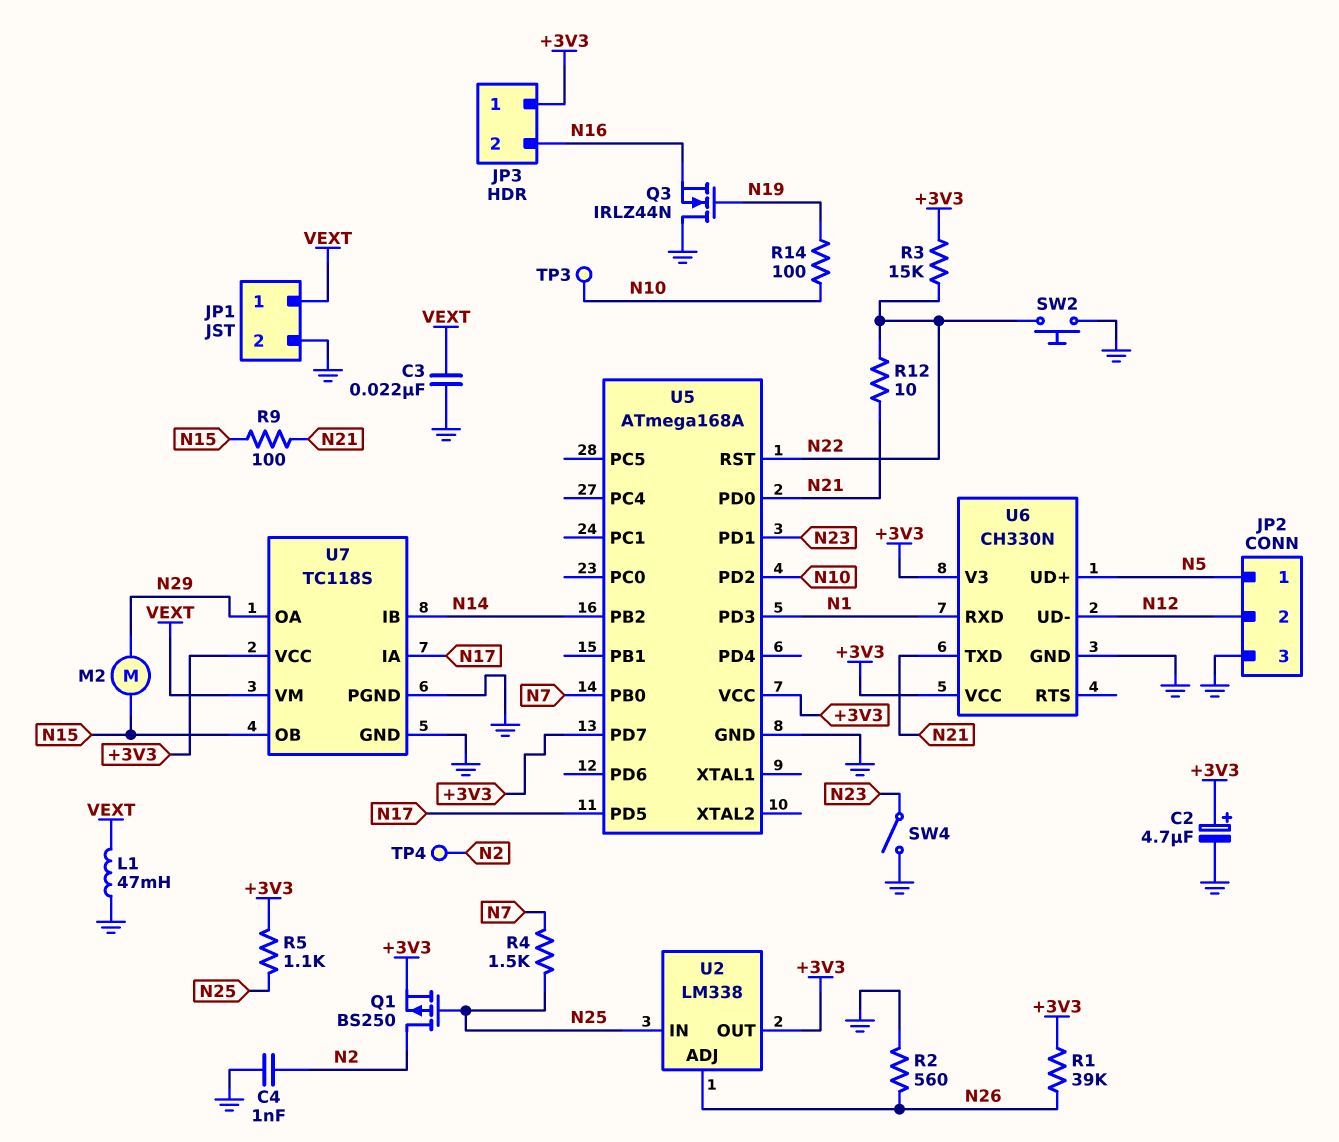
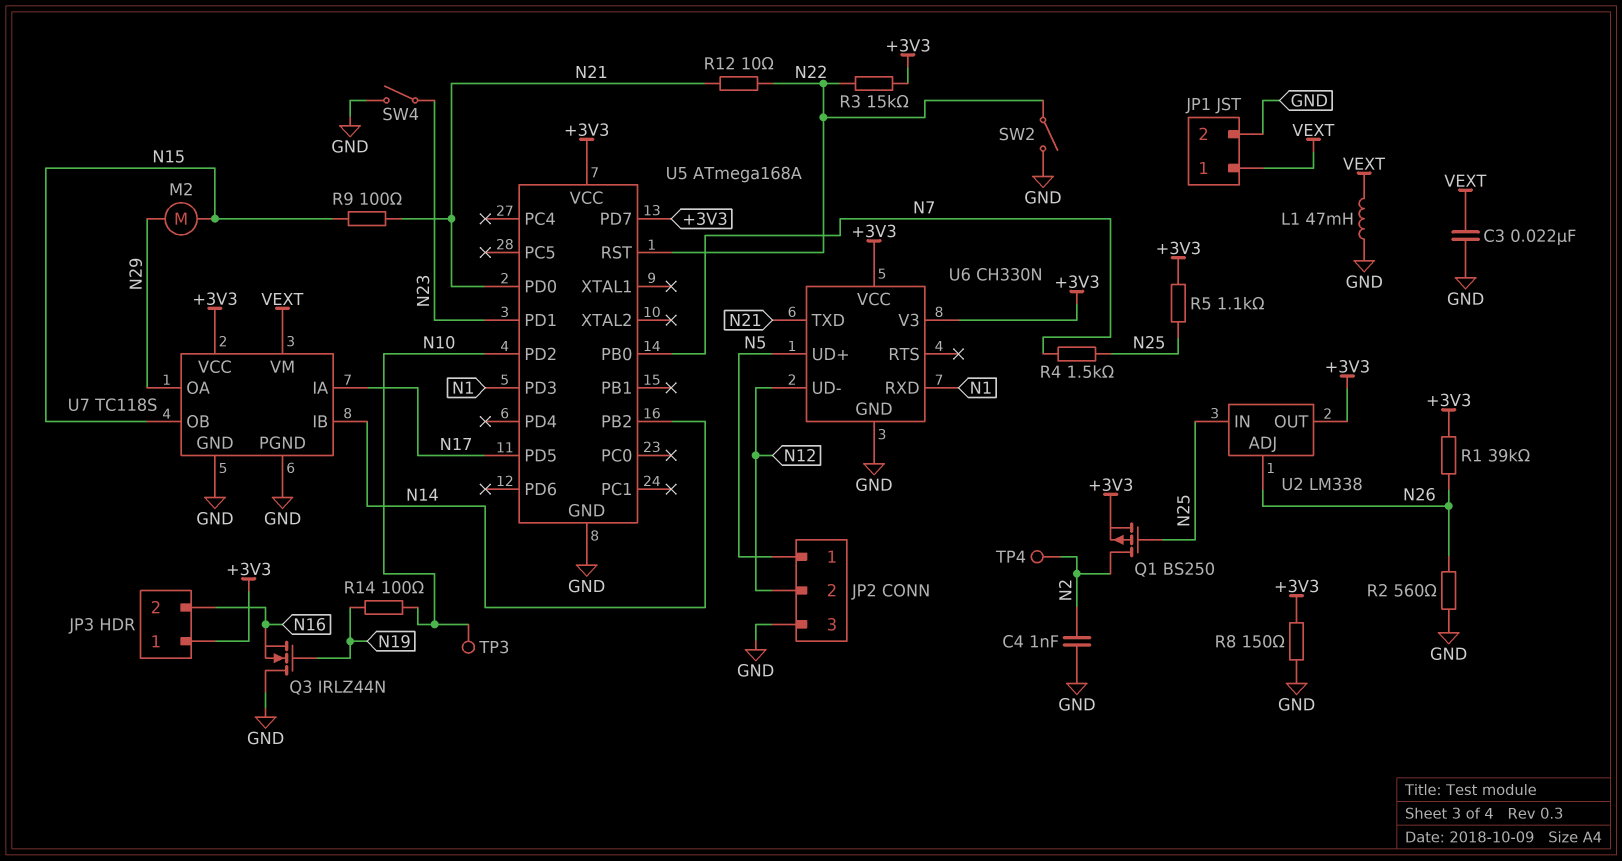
C2: 4.7uF (plus +3V3, minus GND) -> none
R8: none -> 150 (+3V3, GND)
SW2: button (GND, N22) -> switch (GND, N22)

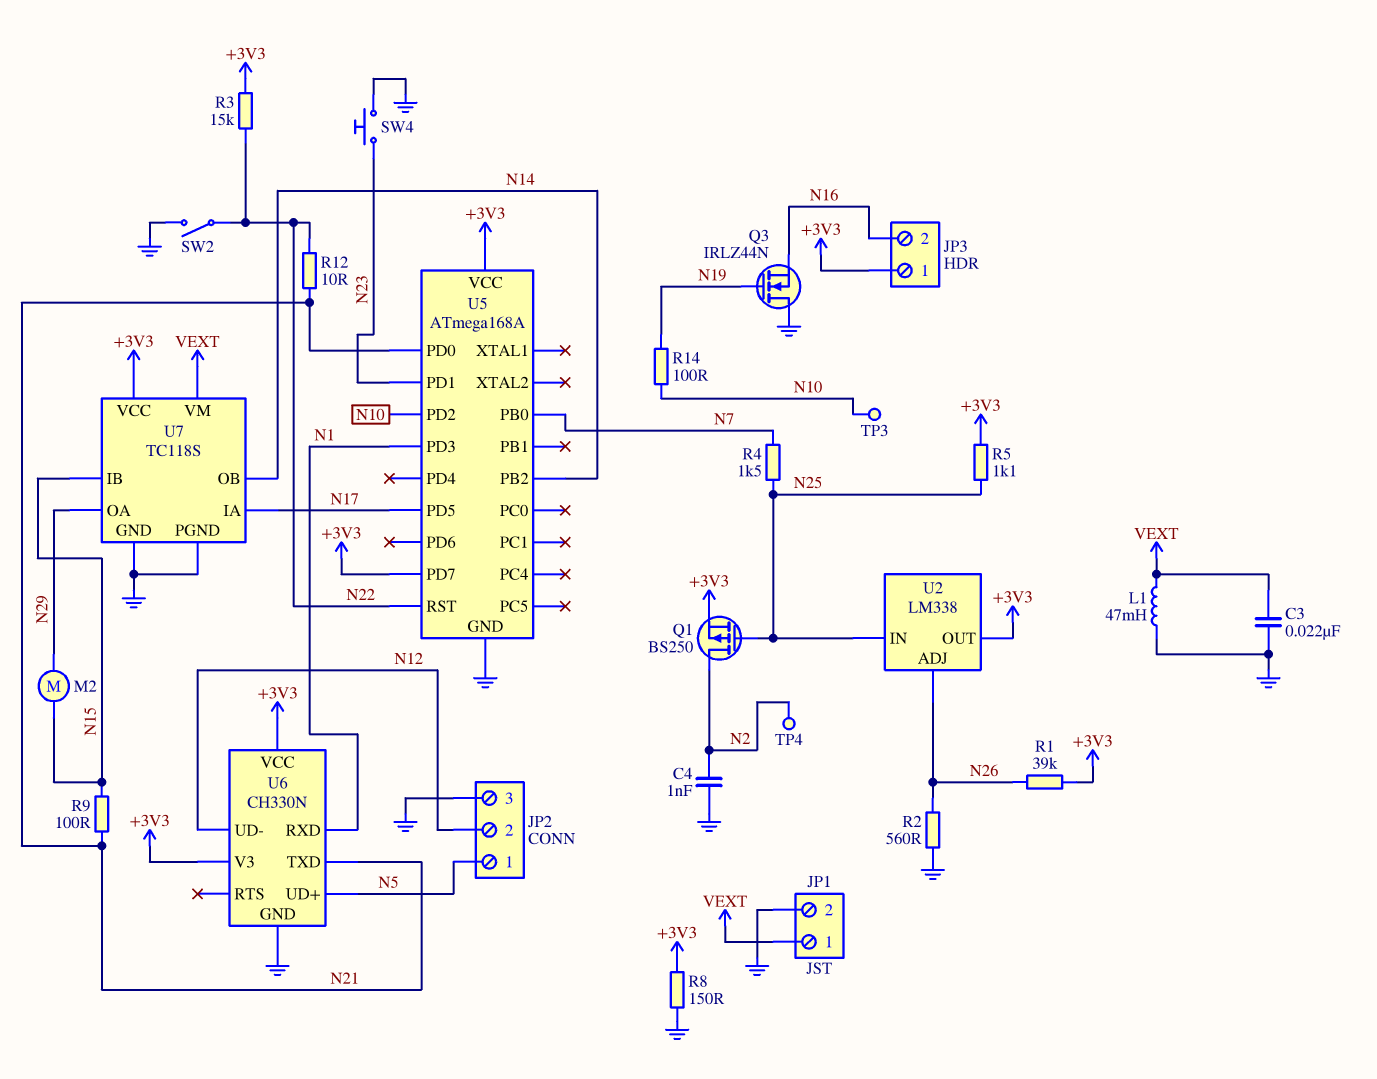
SW4: switch (GND, N23) -> button (GND, N23)
U7 pin IB: N14 -> N15
U7 pin OB: N15 -> N14

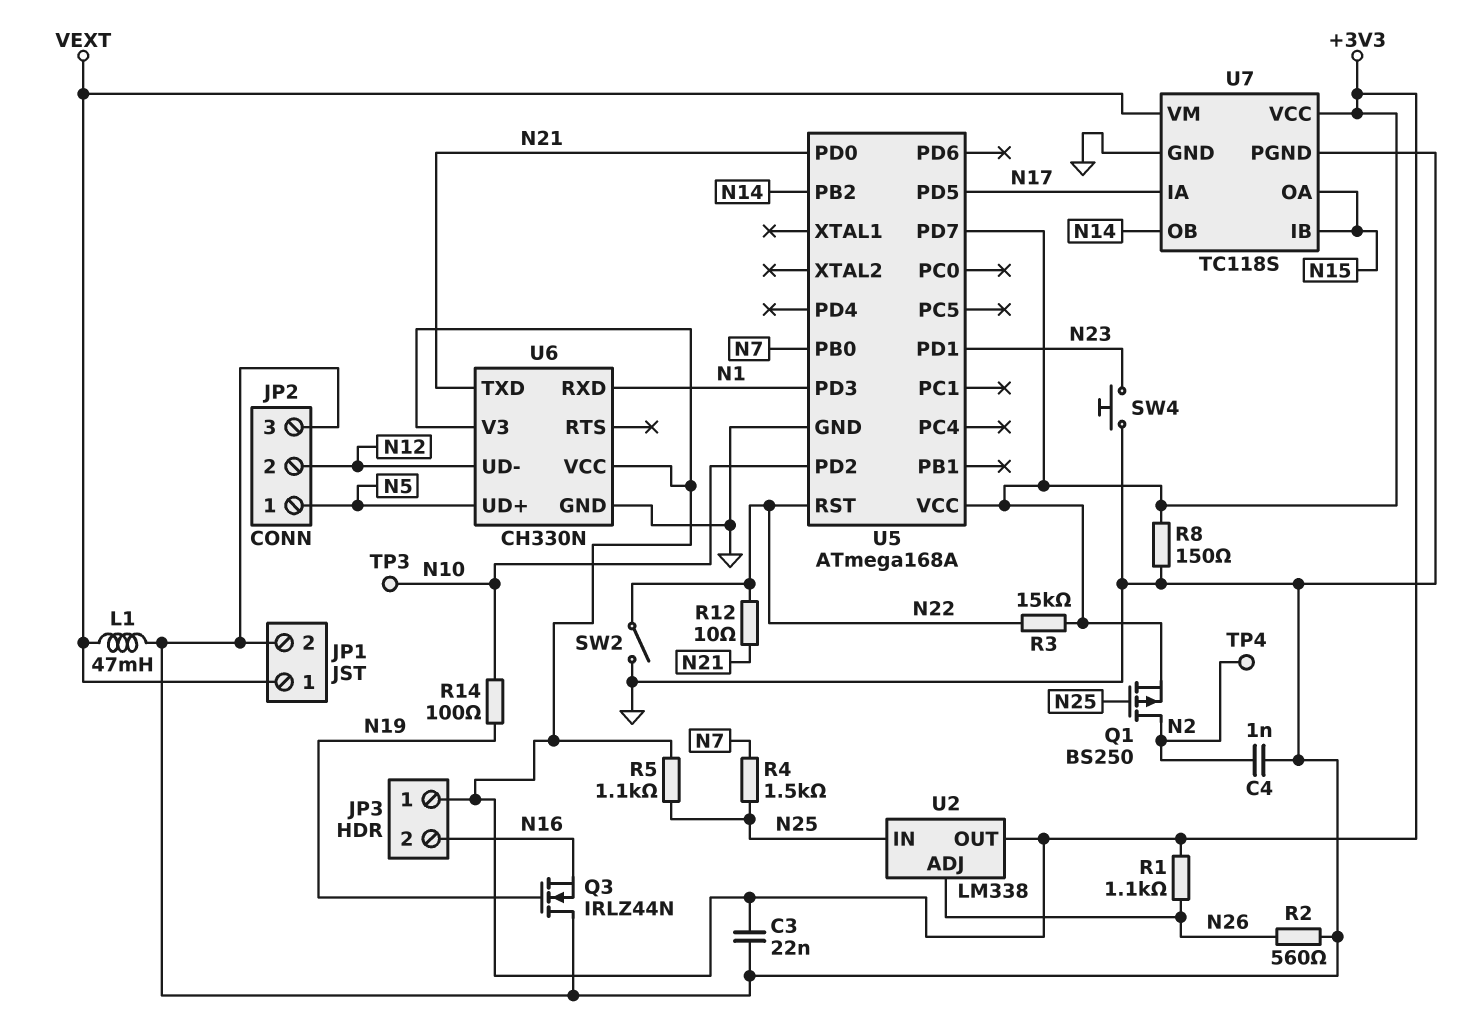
C3: 22nF (GND, VEXT) -> 22nF (+3V3, GND)
M2: motor (N15, N29) -> none
R1: 39k (+3V3, N26) -> 1.1k (+3V3, N26)
R9: 100 (N15, N21) -> none
U7 pin OA: N29 -> N15

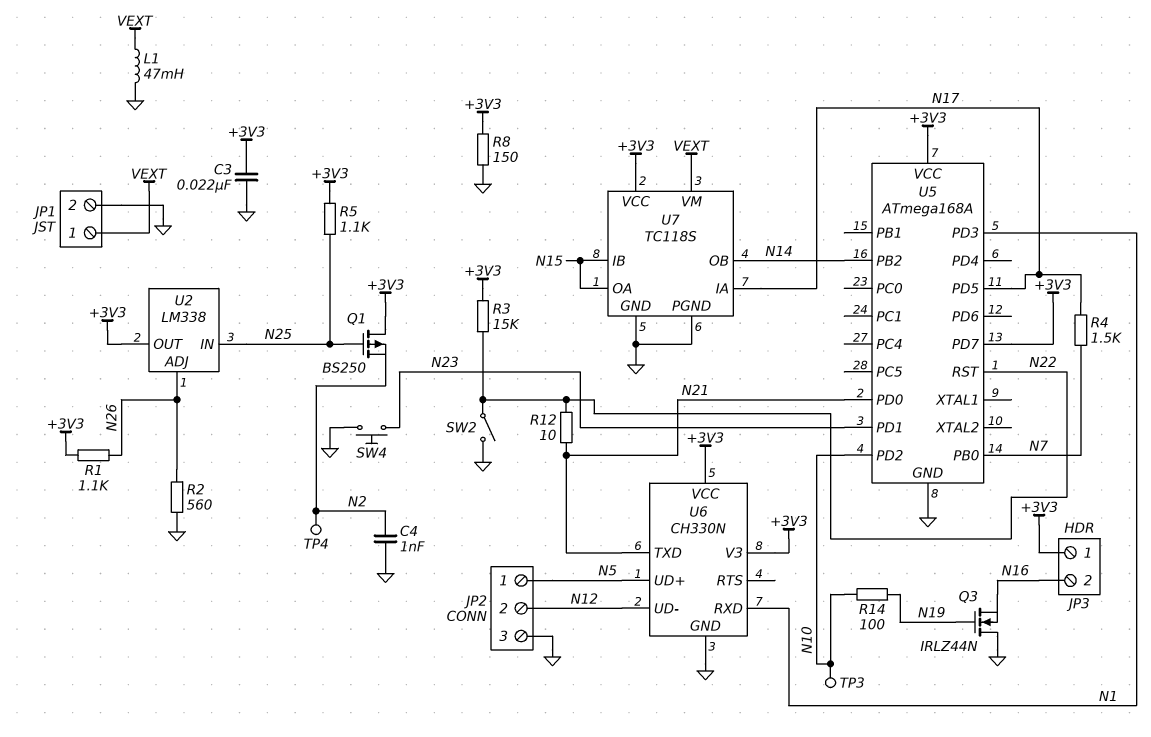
Q1: PMOS BS250 (G N25, D N2, S +3V3) -> PMOS BS250 (G N25, D +3V3, S N2)
R4: 1.5k (N7, N25) -> 1.5k (N7, N17)

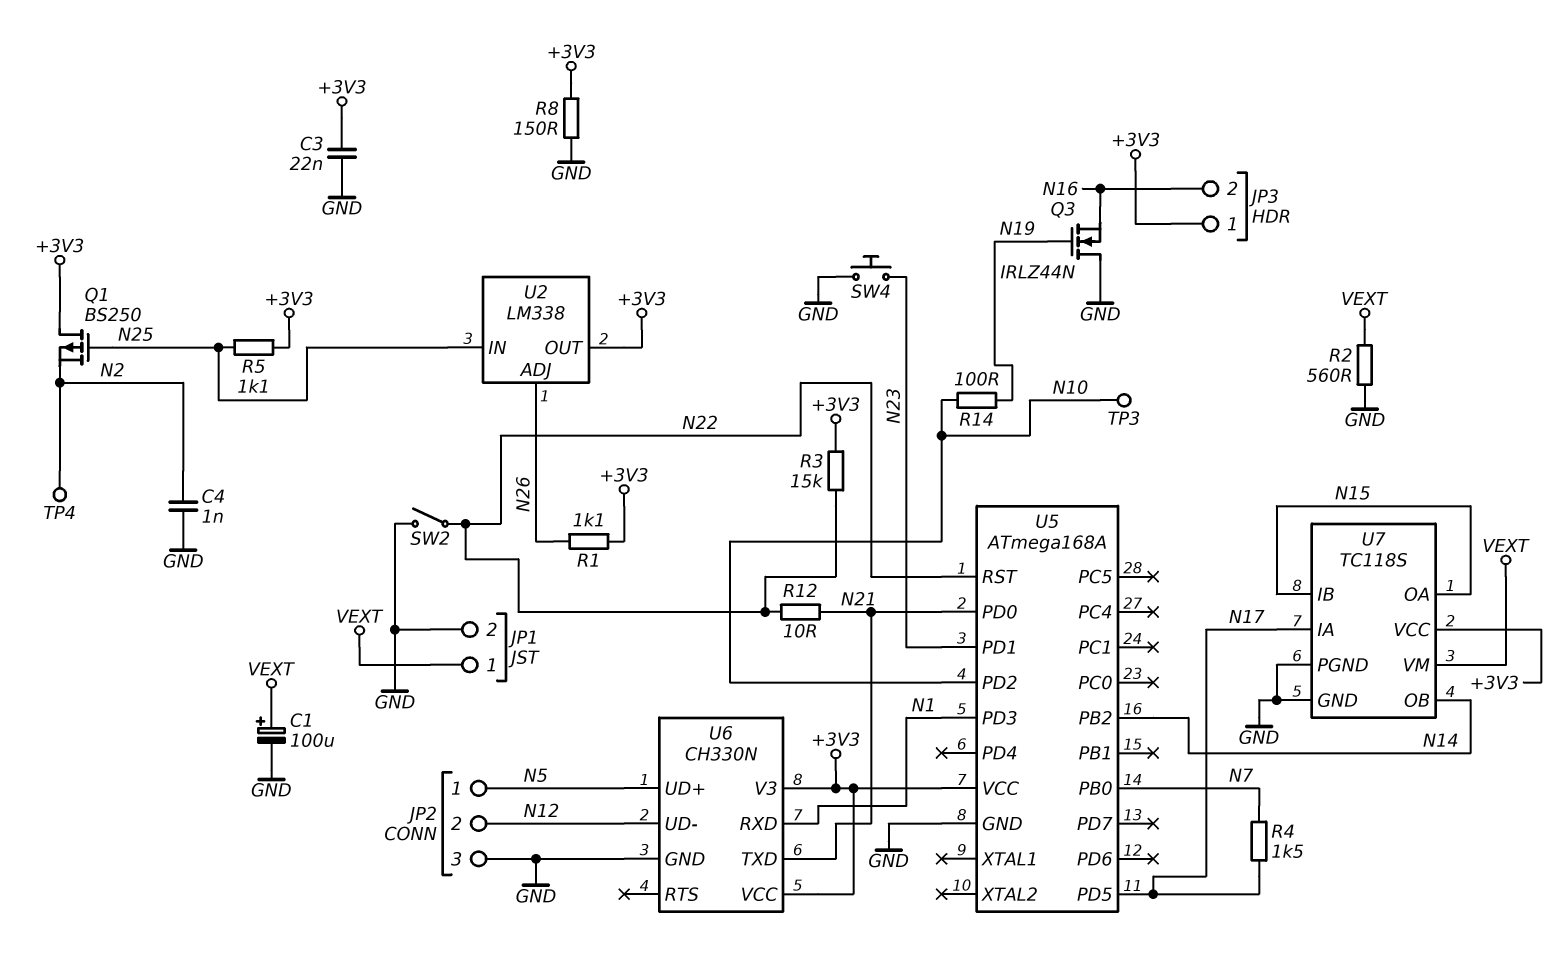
C1: none -> 100uF (plus VEXT, minus GND)
L1: 47mH (GND, VEXT) -> none
R2: 560 (GND, N26) -> 560 (GND, VEXT)
U5 pin PD7: +3V3 -> none

